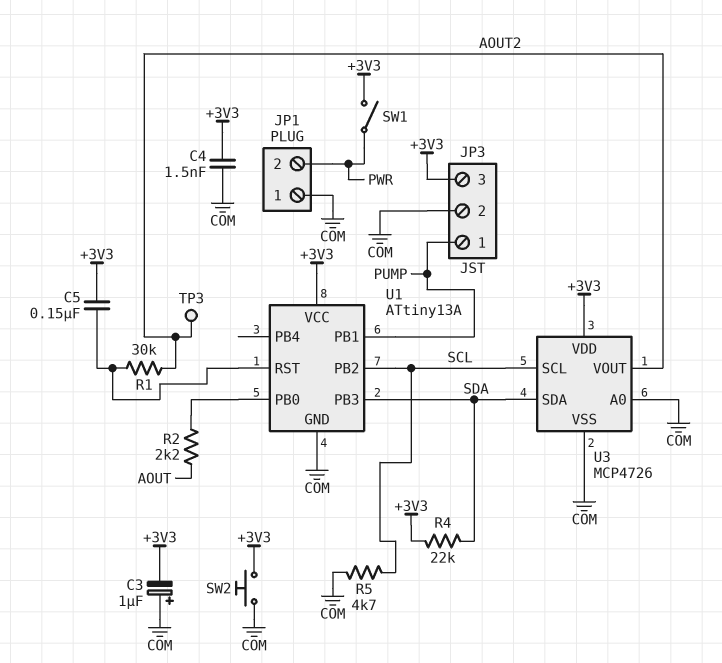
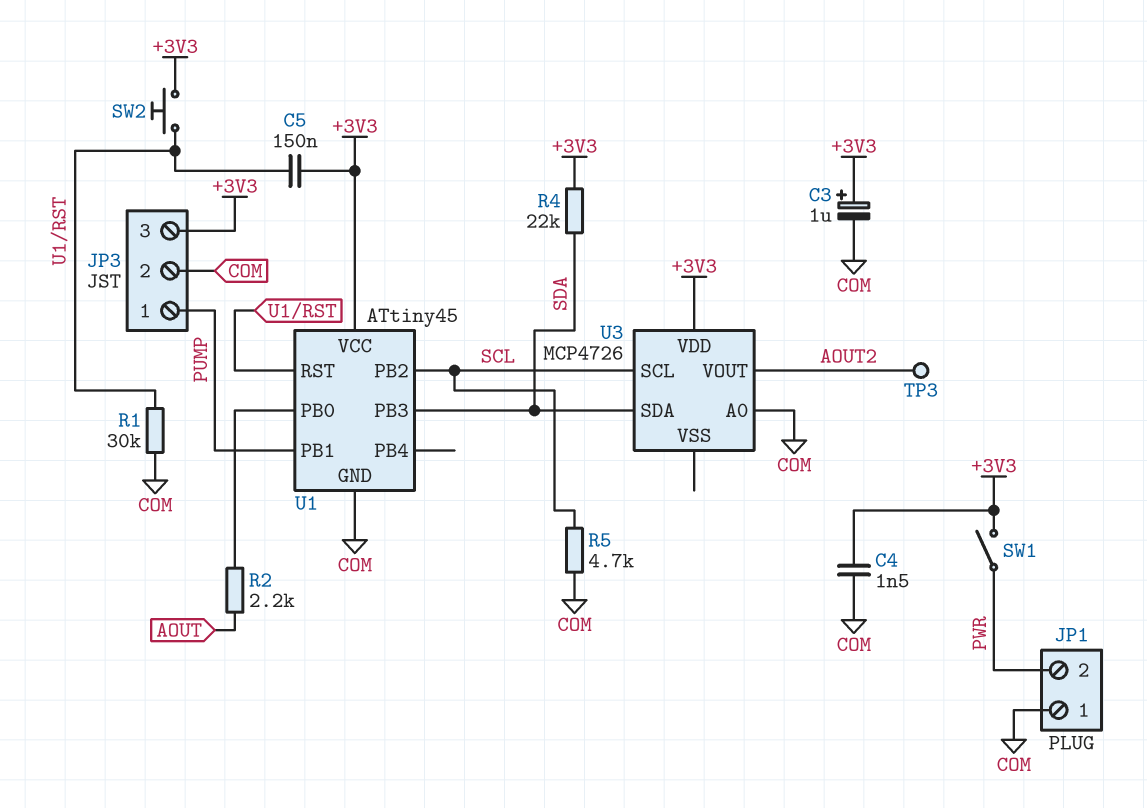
C3: 1uF (plus COM, minus +3V3) -> 1uF (plus +3V3, minus COM)
R1: 30k (AOUT2, U1/RST) -> 30k (COM, U1/RST)
SW2: button (+3V3, COM) -> button (+3V3, U1/RST)
U1: ATtiny13A -> ATtiny45
U3 pin VSS: COM -> none

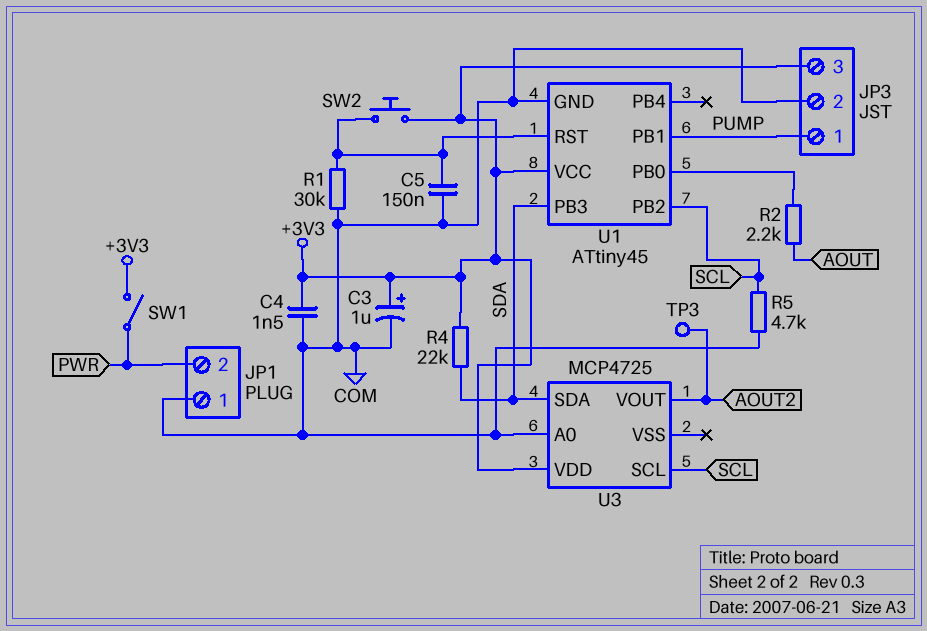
C5: 150nF (+3V3, U1/RST) -> 150nF (COM, U1/RST)
U3: MCP4726 -> MCP4725

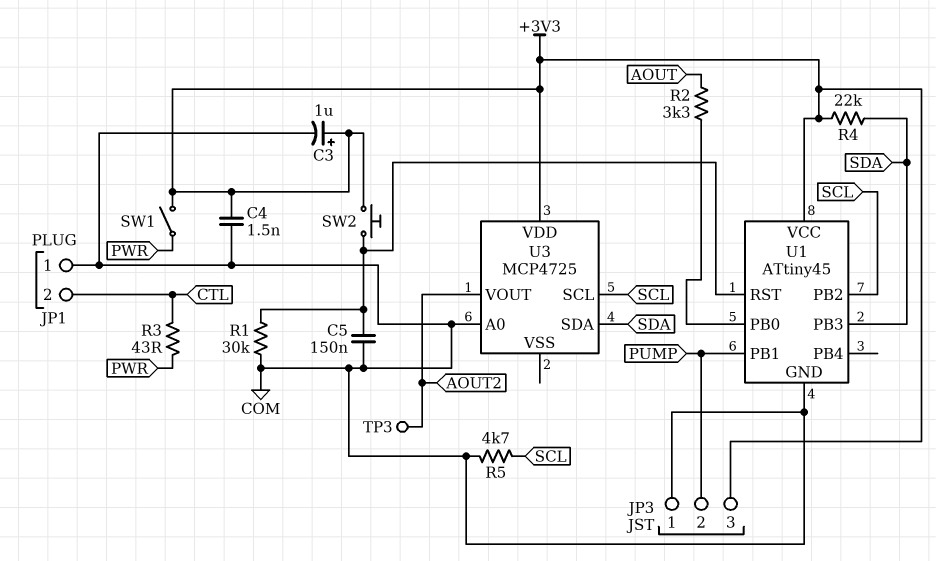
JP1 pin 2: PWR -> CTL
JP3 pin 1: PUMP -> COM
JP3 pin 2: COM -> PUMP
R2: 2.2k (AOUT, U1/PB0) -> 3.3k (AOUT, U1/PB0)
R3: none -> 43 (CTL, PWR)

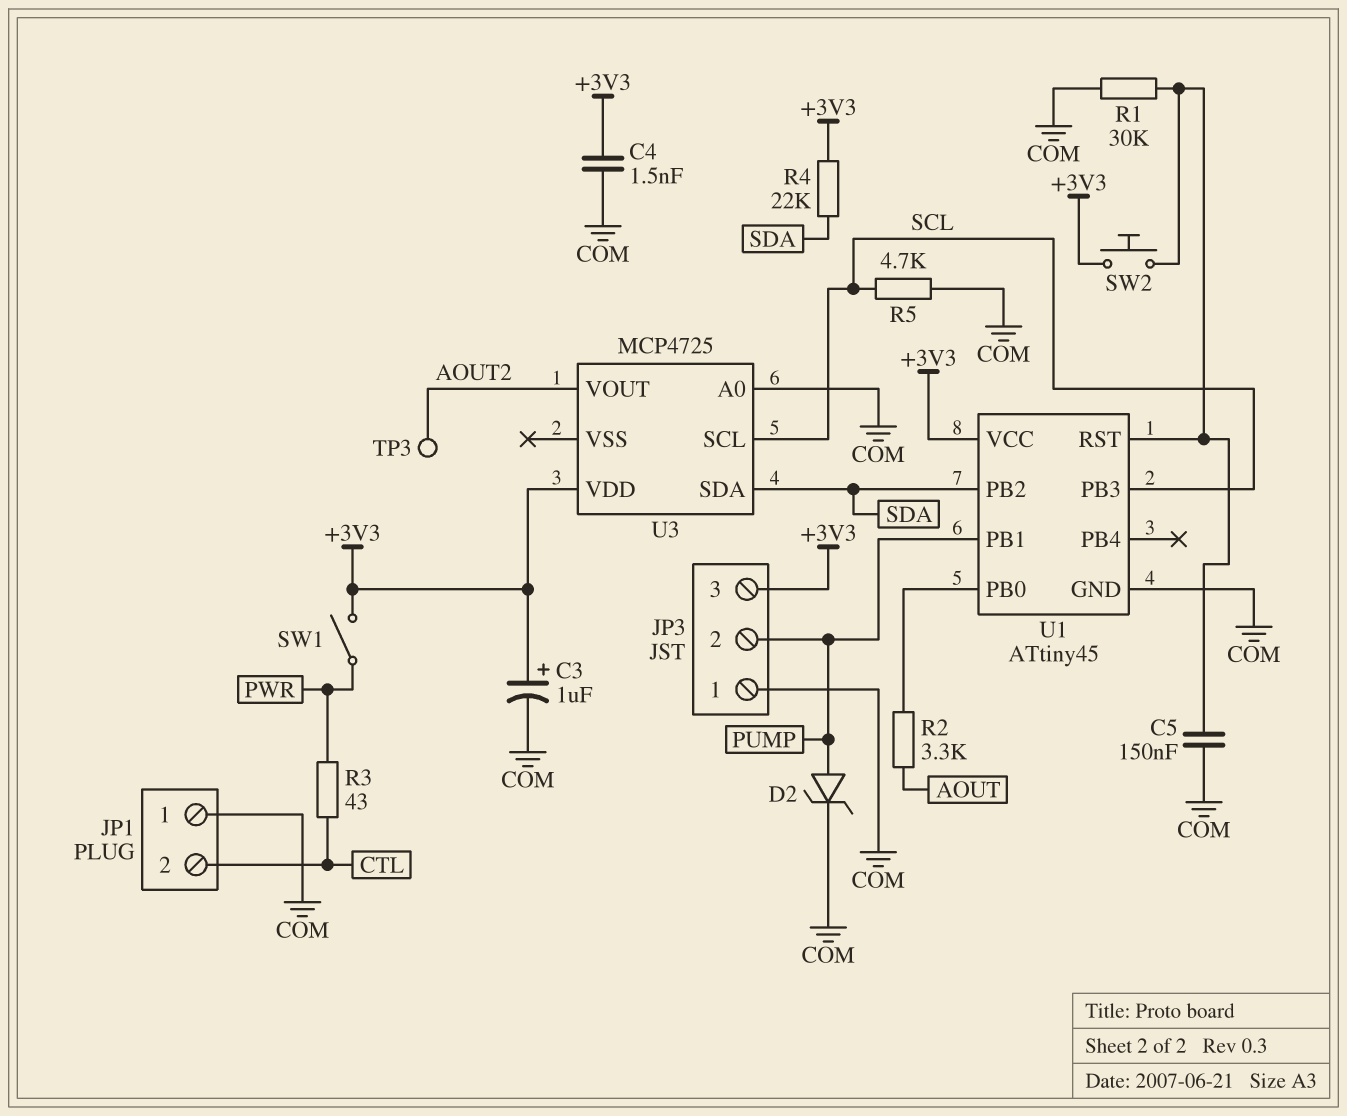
D2: none -> zener (A PUMP, K COM)
U1 pin PB2: SCL -> SDA
U1 pin PB3: SDA -> SCL

